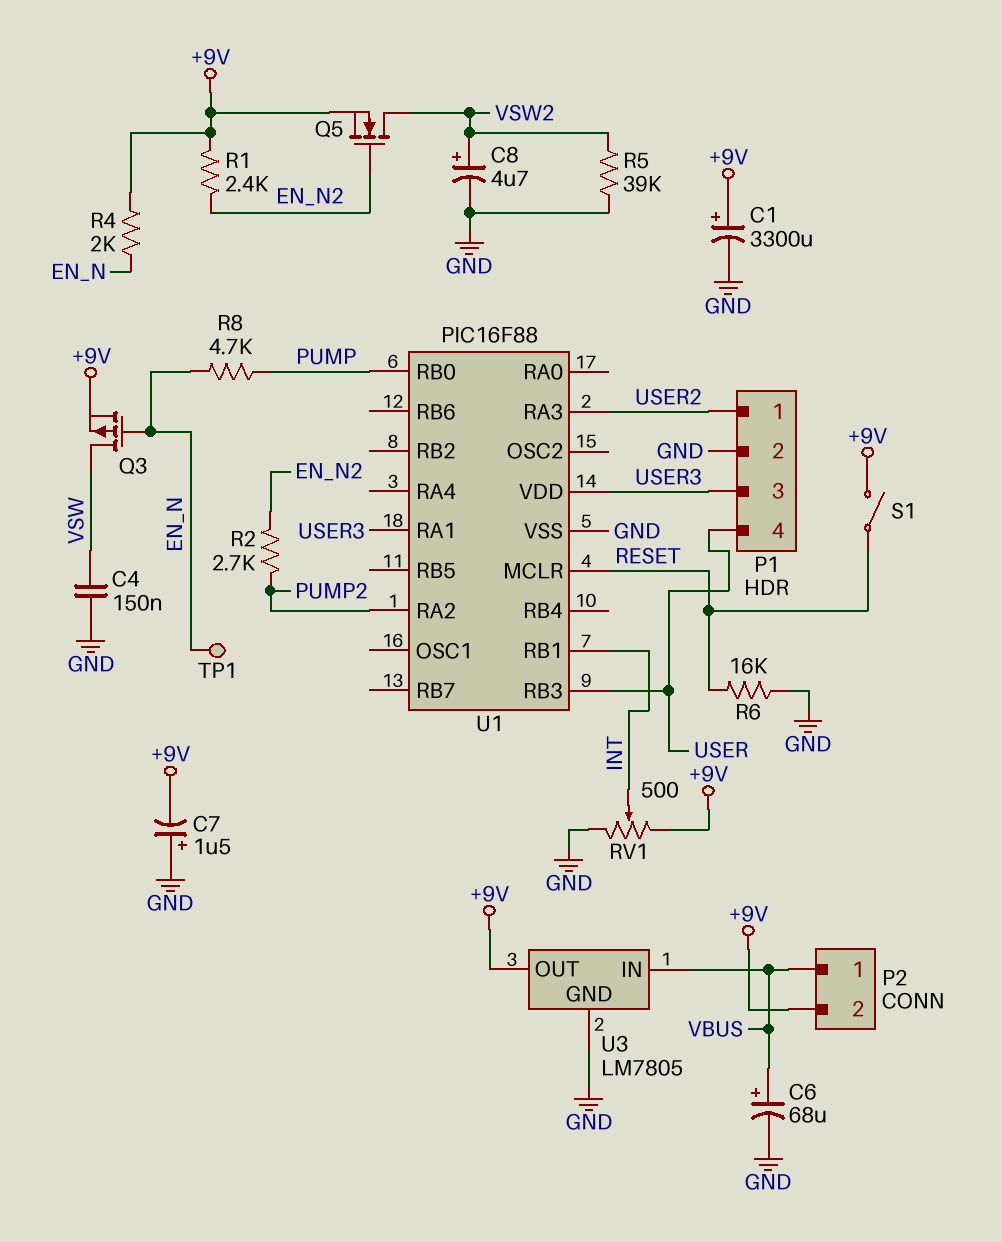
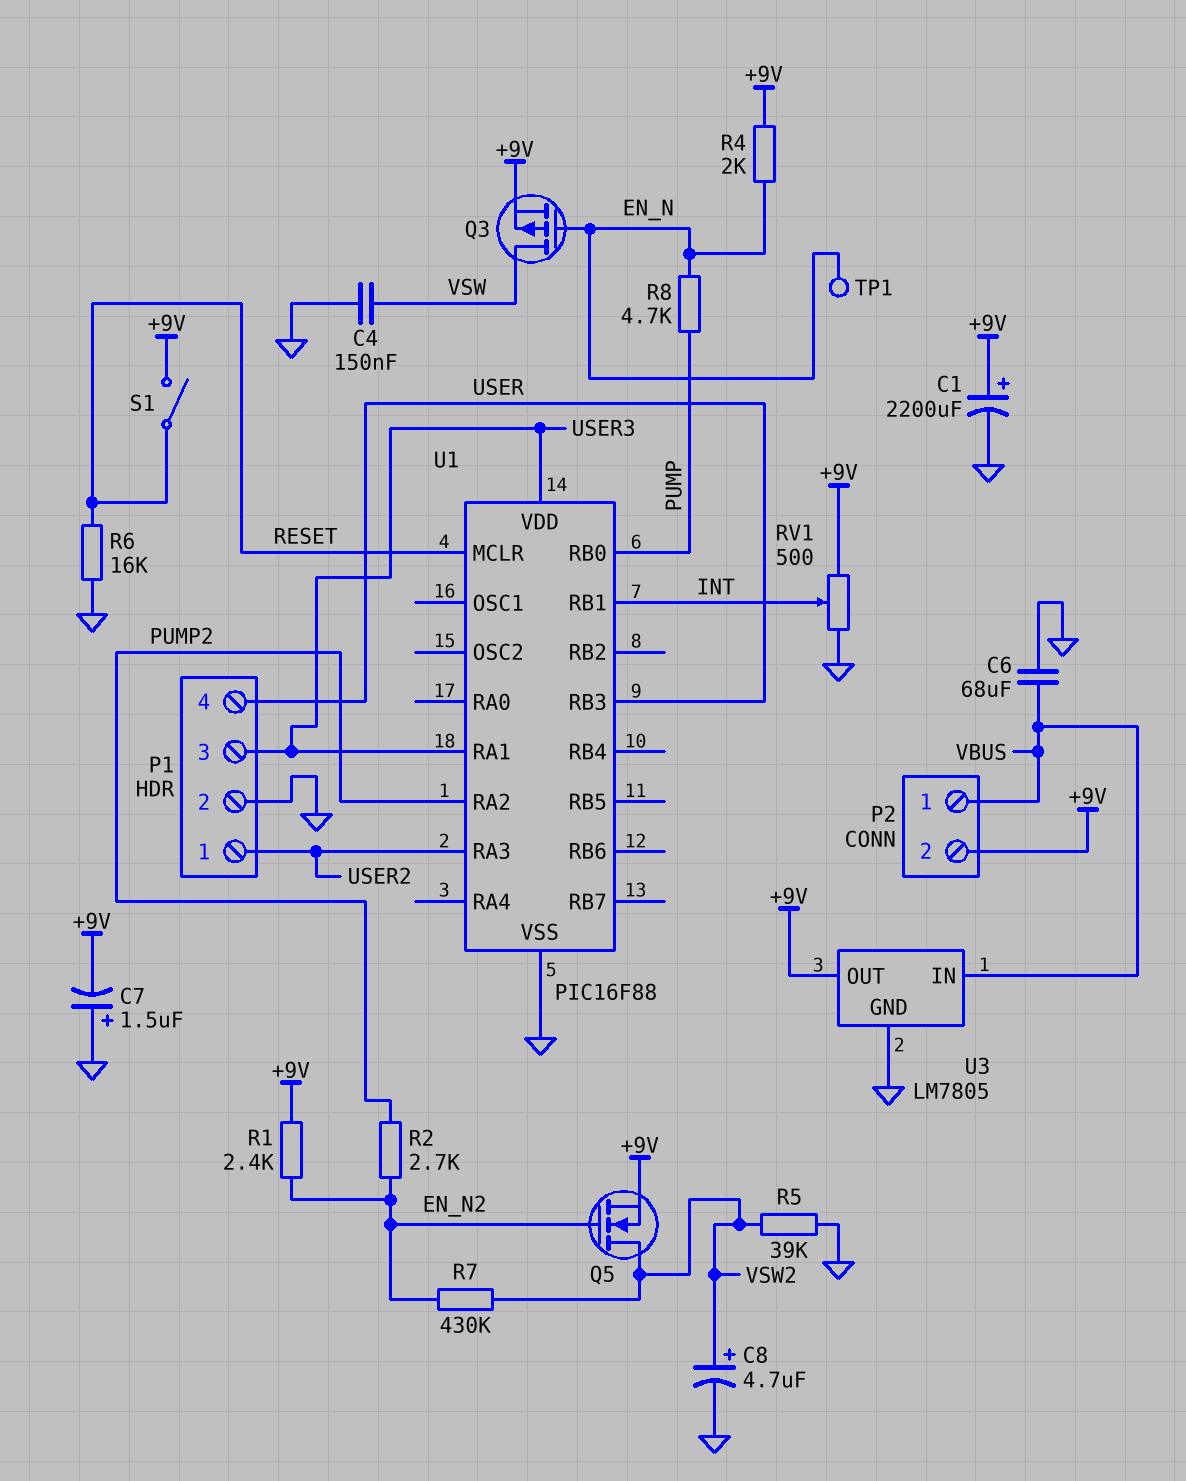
C1: 3300uF (plus +9V, minus GND) -> 2200uF (plus +9V, minus GND)
C6: 68uF (plus VBUS, minus GND) -> 68uF (GND, VBUS)
R7: none -> 430k (EN_N2, VSW2)

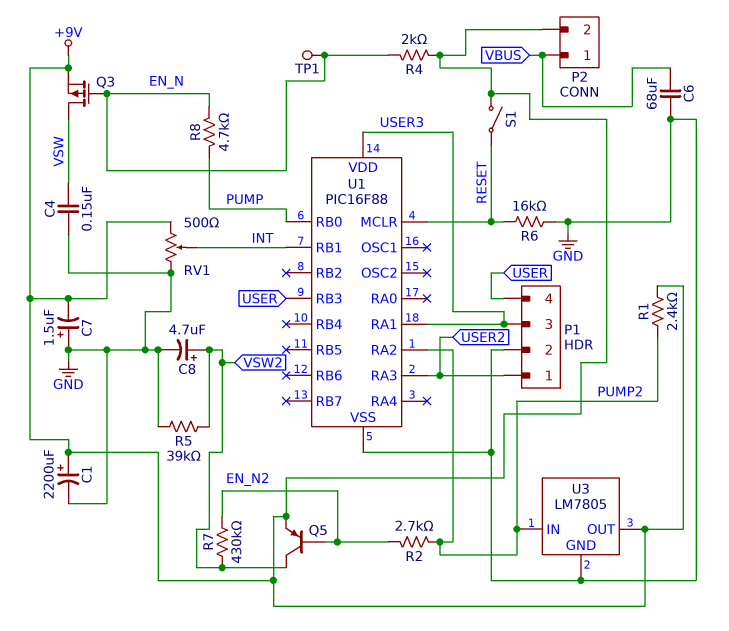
Q5: NMOS (G EN_N2, D VSW2, S +9V) -> PNP (B EN_N2, C VSW2, E +9V)
R1: 2.4k (+9V, EN_N2) -> 2.4k (+9V, PUMP2)
U3 pin IN: VBUS -> PUMP2

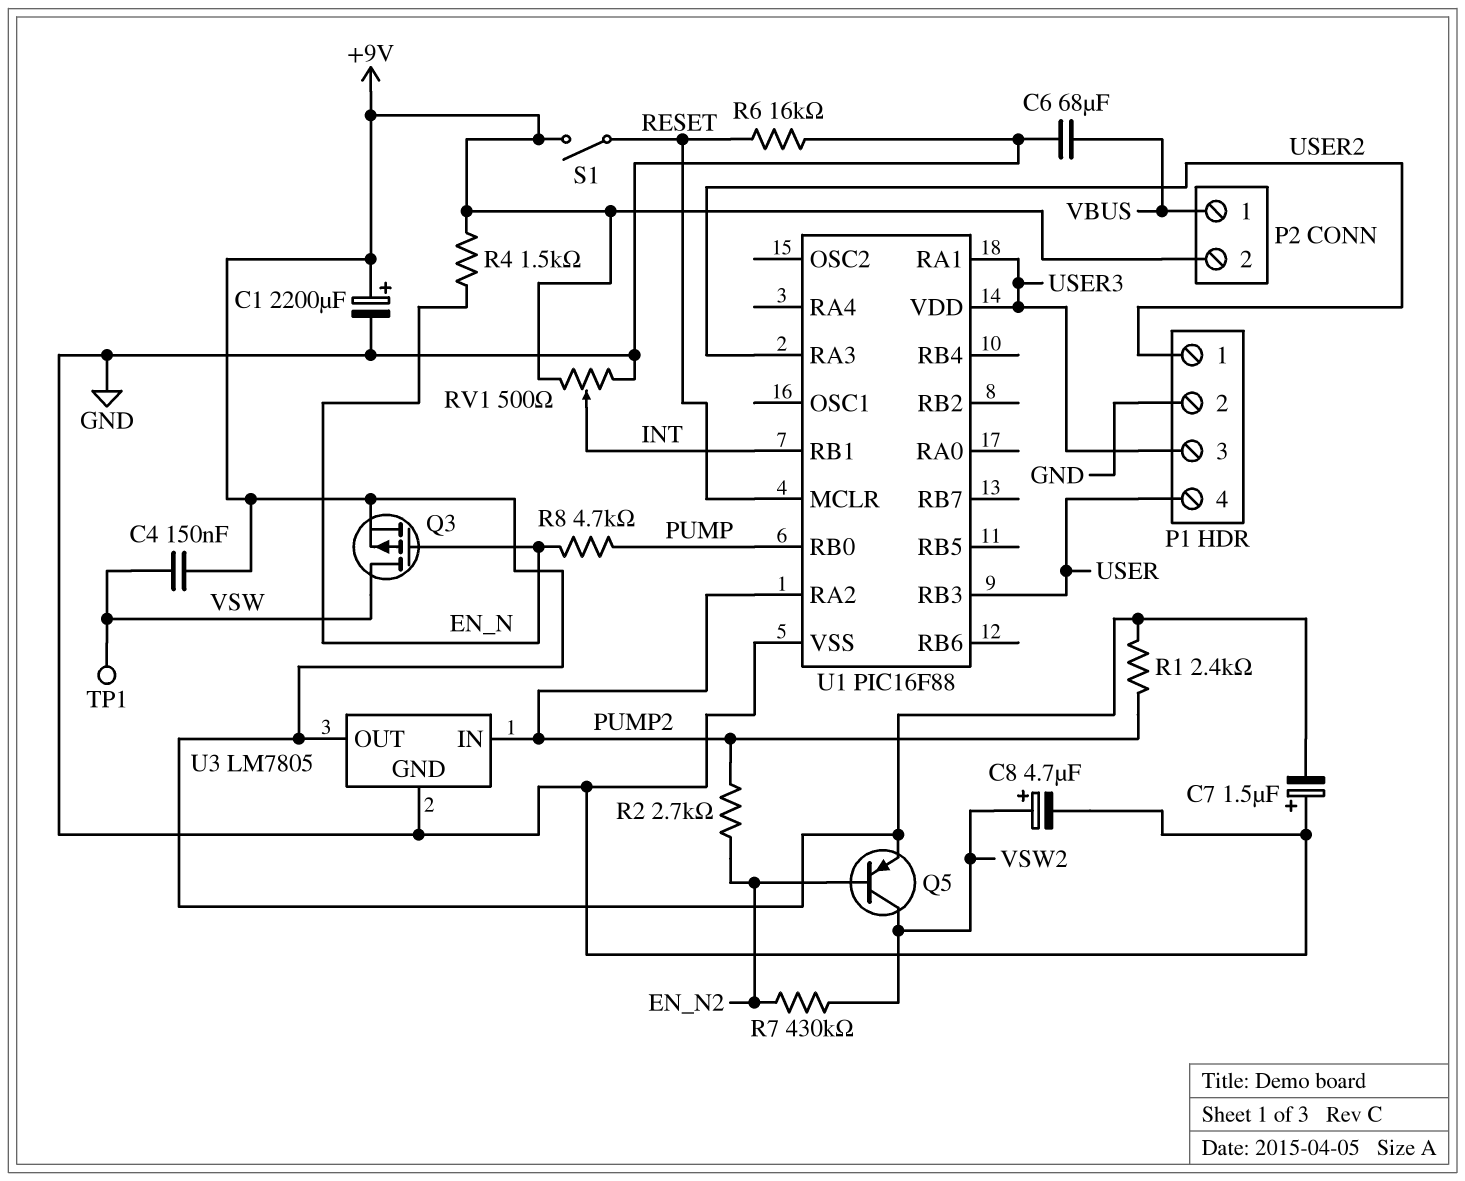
C4: 150nF (GND, VSW) -> 150nF (+9V, VSW)
R4: 2k (+9V, EN_N) -> 1.5k (+9V, EN_N)
R5: 39k (GND, VSW2) -> none
TP1: test point (EN_N) -> test point (VSW)

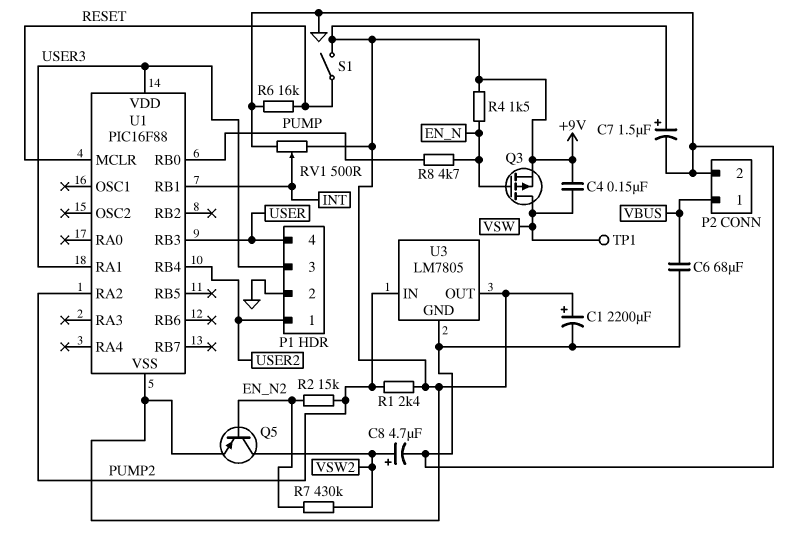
C7: 1.5uF (plus GND, minus +9V) -> 1.5uF (plus +9V, minus GND)
P2 pin 2: +9V -> GND
R2: 2.7k (EN_N2, PUMP2) -> 15k (EN_N2, PUMP2)
U1 pin RA3: USER2 -> none
U1 pin RB4: none -> USER2
U1 pin VSS: GND -> +9V

